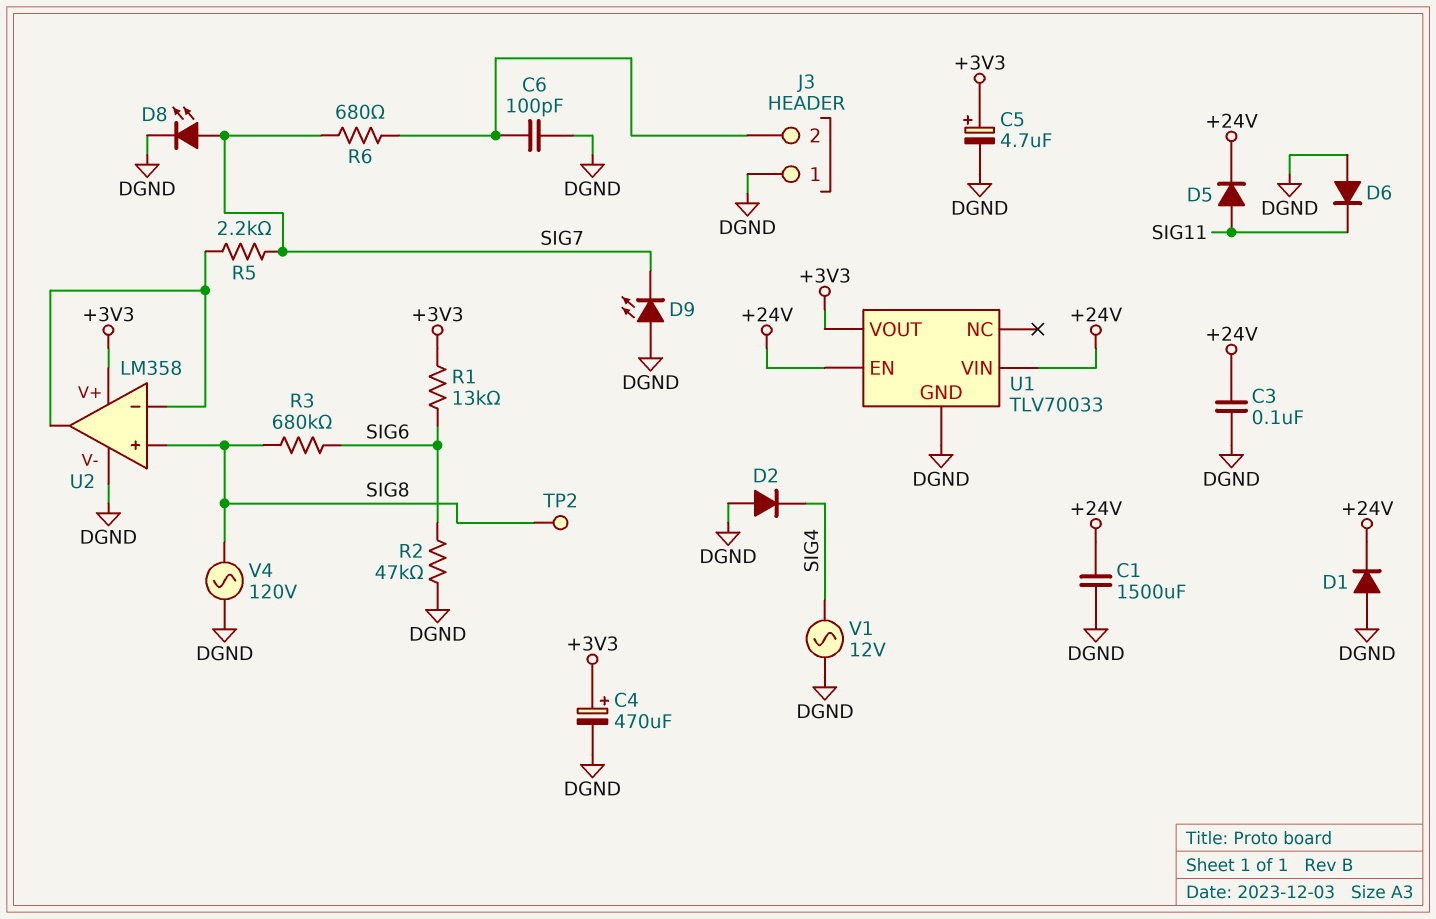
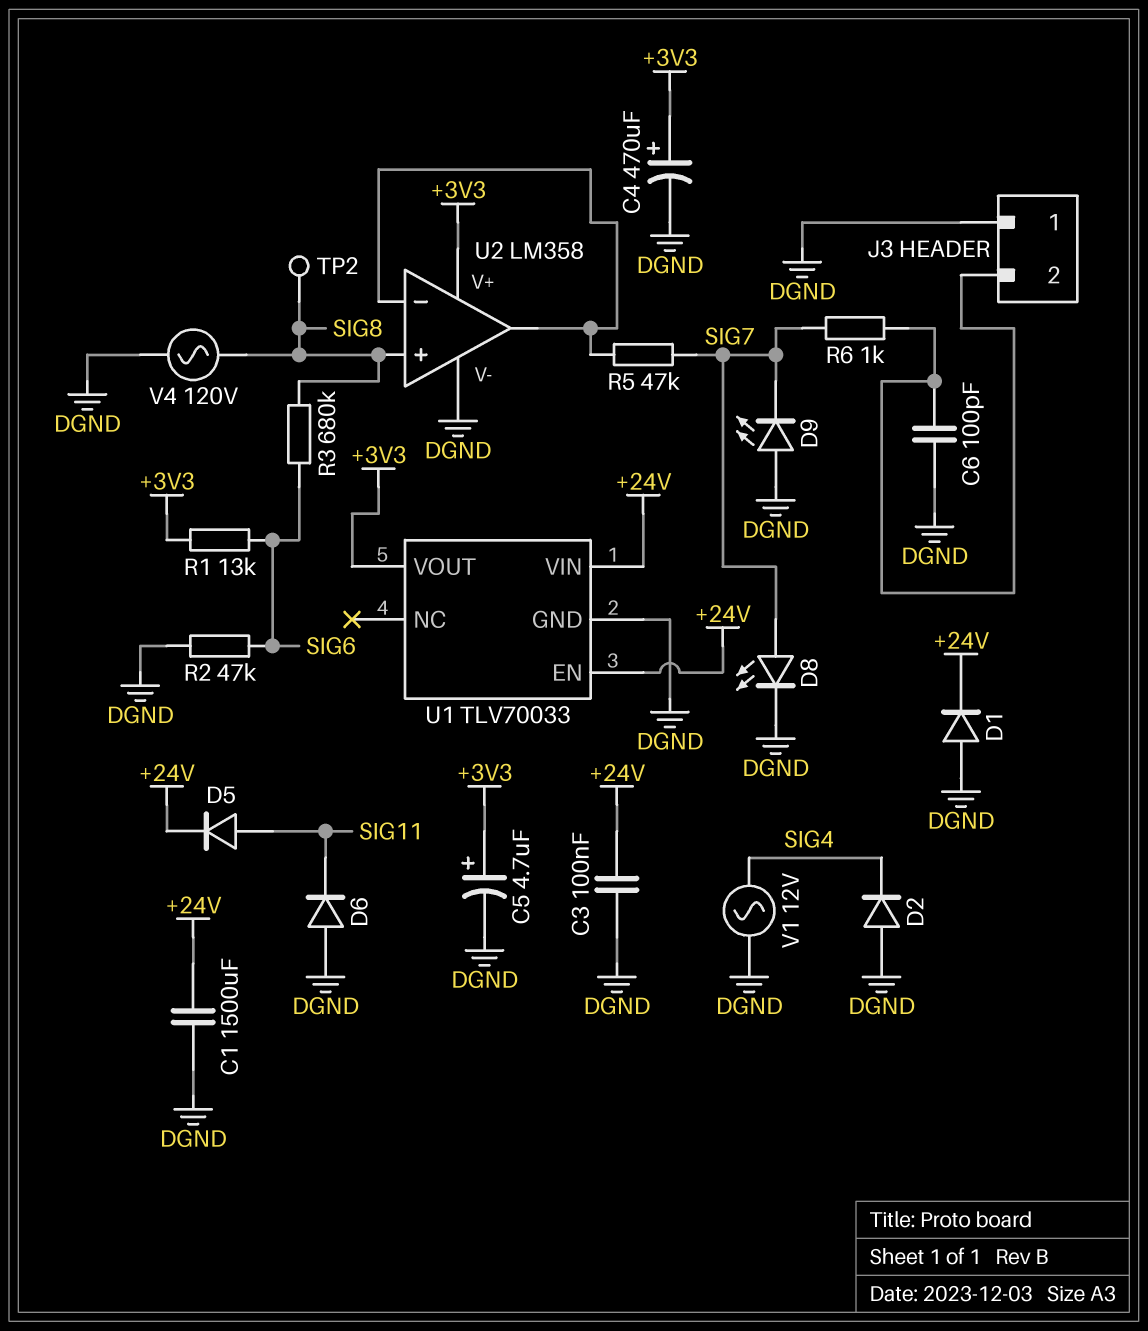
R5: 2.2k (SIG7, U2/in-) -> 47k (SIG7, U2/in-)
R6: 680 (J3/2, SIG7) -> 1k (J3/2, SIG7)

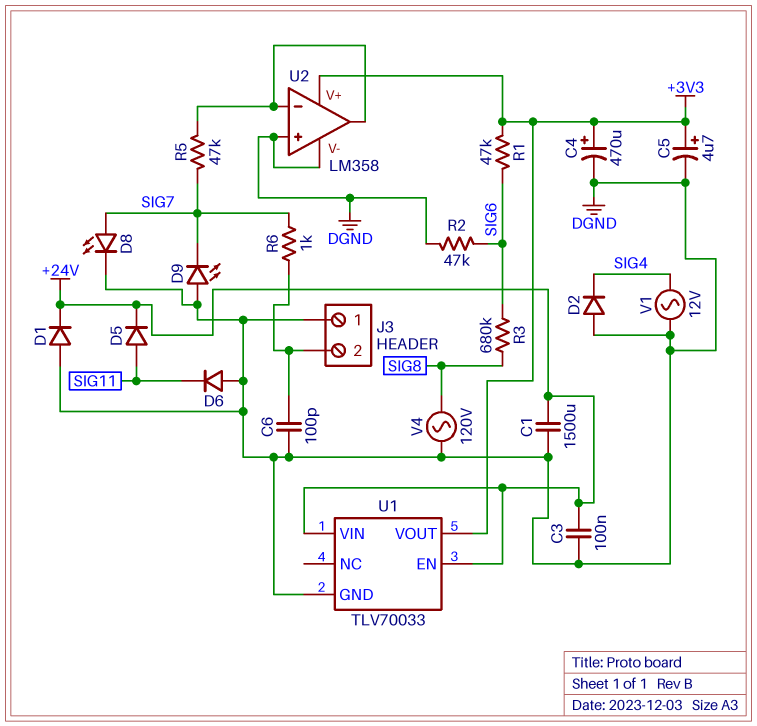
R1: 13k (+3V3, SIG6) -> 47k (+3V3, SIG6)
TP2: test point (SIG8) -> none
U2 pin in+: SIG8 -> DGND

